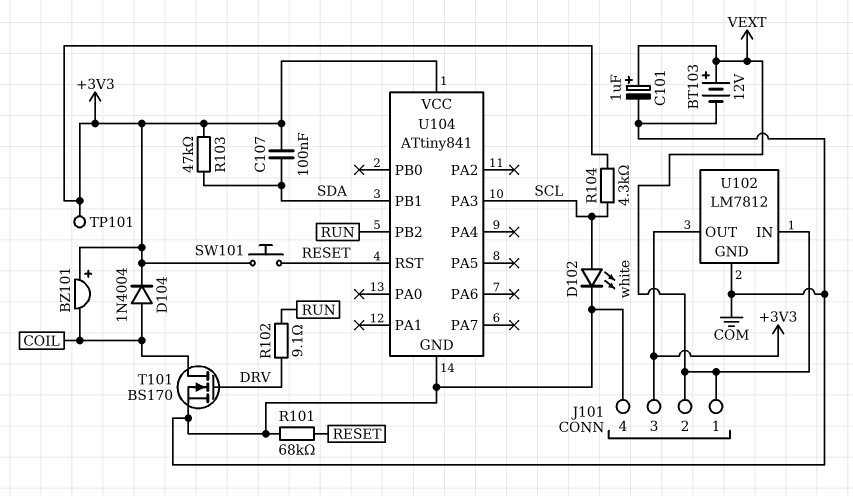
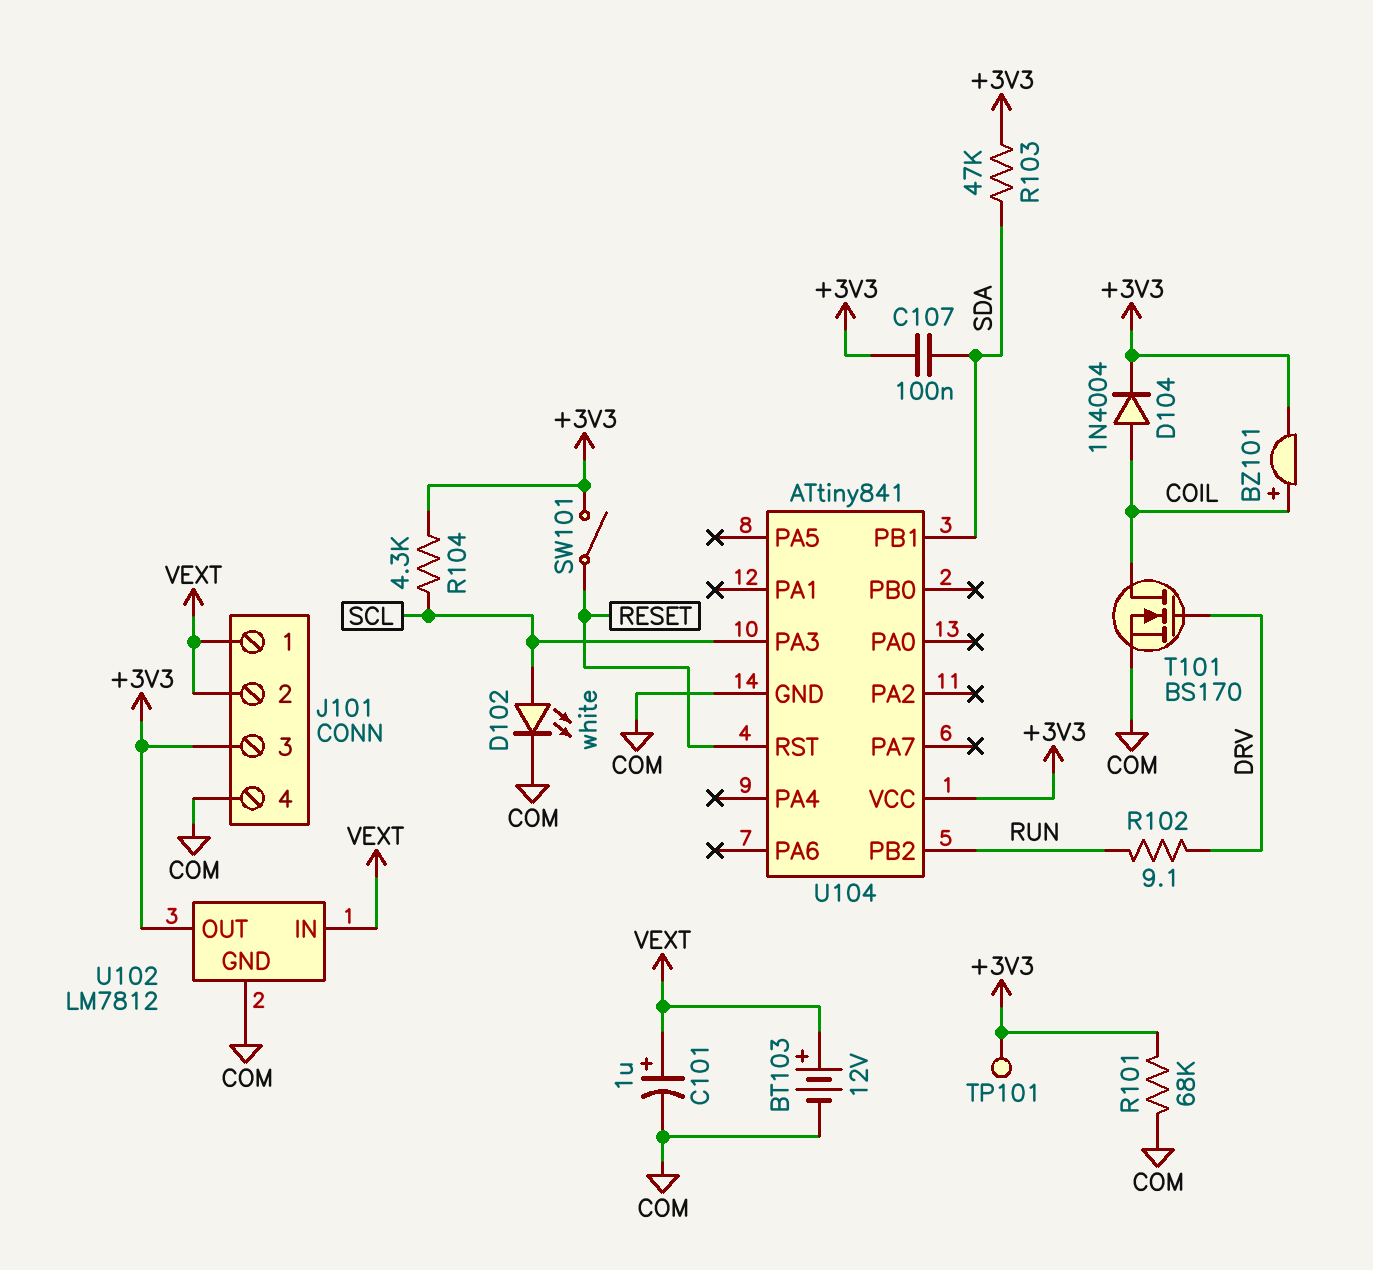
BZ101: buzzer (plus +3V3, minus COIL) -> buzzer (plus COIL, minus +3V3)
R101: 68k (COM, RESET) -> 68k (+3V3, COM)
SW101: button (+3V3, RESET) -> switch (+3V3, RESET)

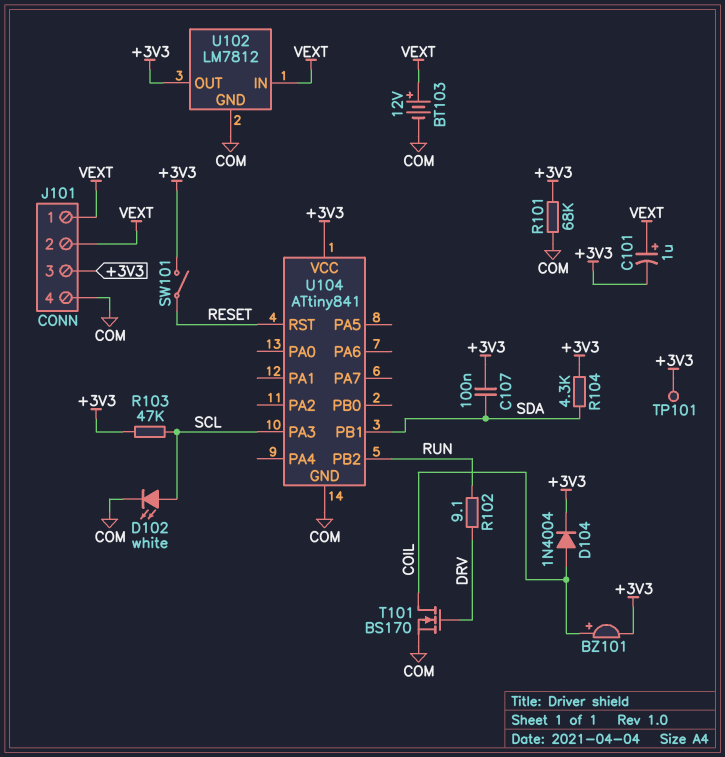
C101: 1uF (plus VEXT, minus COM) -> 1uF (plus VEXT, minus +3V3)
R103: 47k (+3V3, SDA) -> 47k (+3V3, SCL)
R104: 4.3k (+3V3, SCL) -> 4.3k (+3V3, SDA)

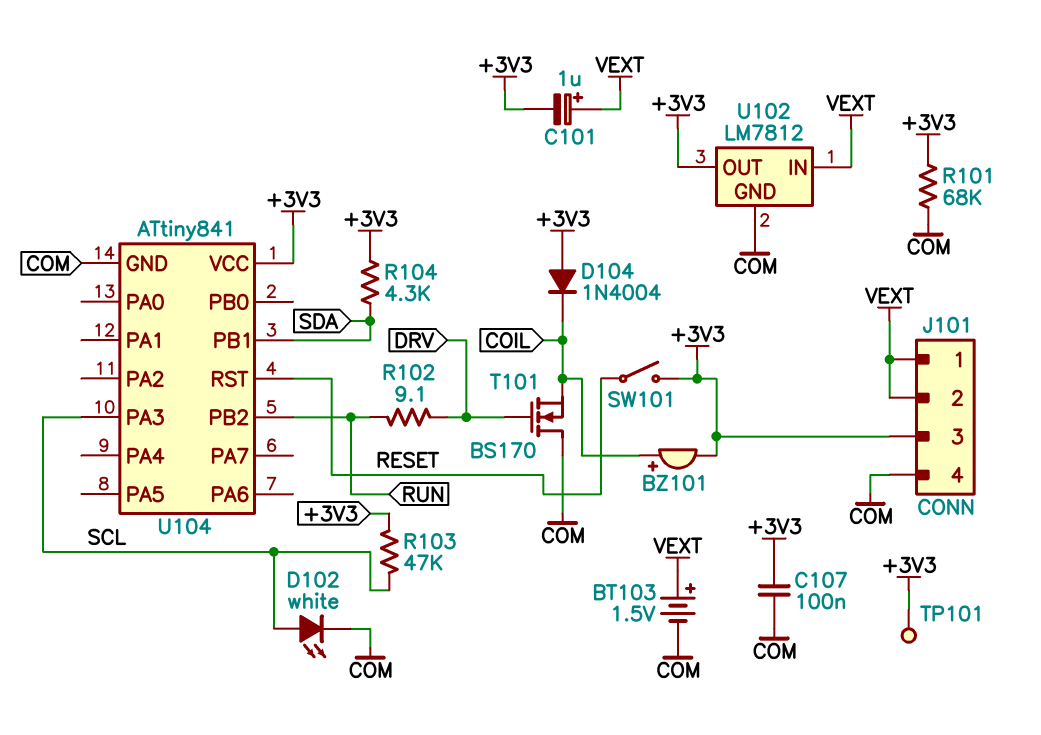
BT103: 12V (plus VEXT, minus COM) -> 1.5V (plus VEXT, minus COM)
C107: 100nF (+3V3, SDA) -> 100nF (+3V3, COM)
D104: diode 1N4004 (A COIL, K +3V3) -> diode 1N4004 (A +3V3, K COIL)
T101: NMOS BS170 (G DRV, D COIL, S COM) -> NMOS BS170 (G DRV, D COM, S COIL)

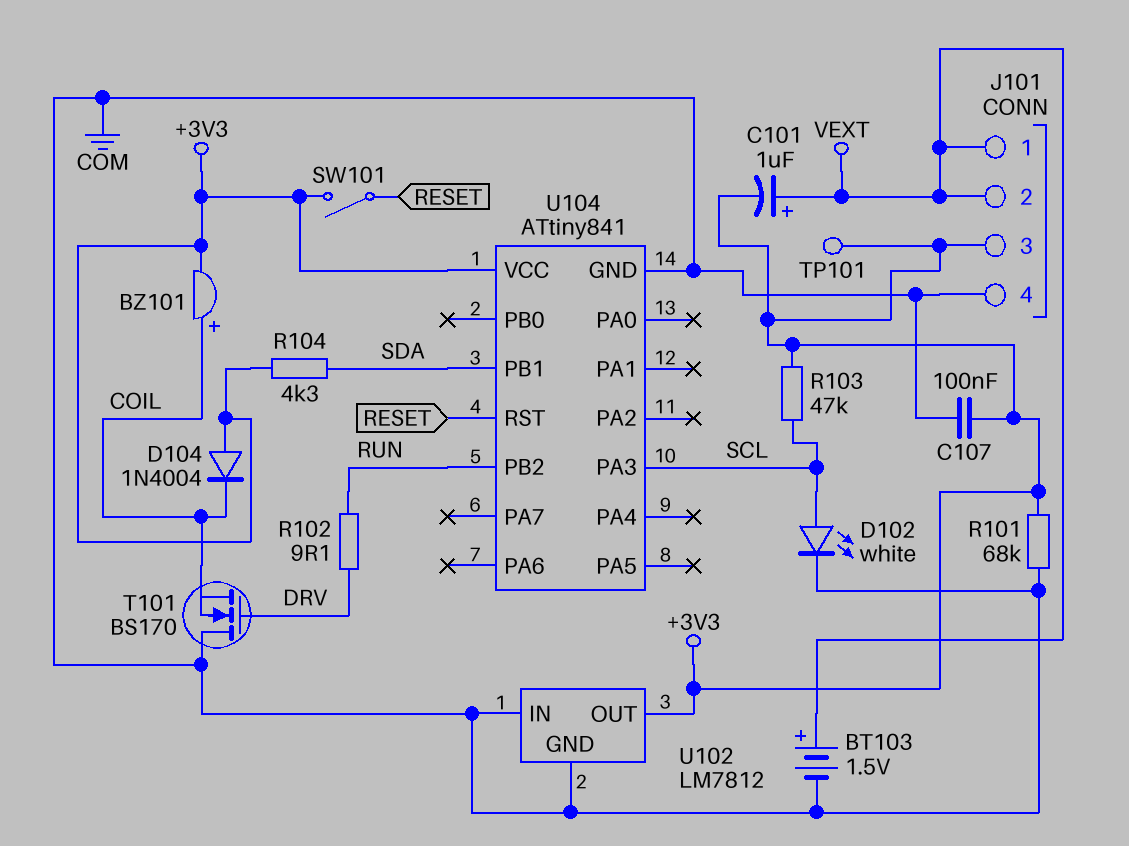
U102 pin IN: VEXT -> COM

